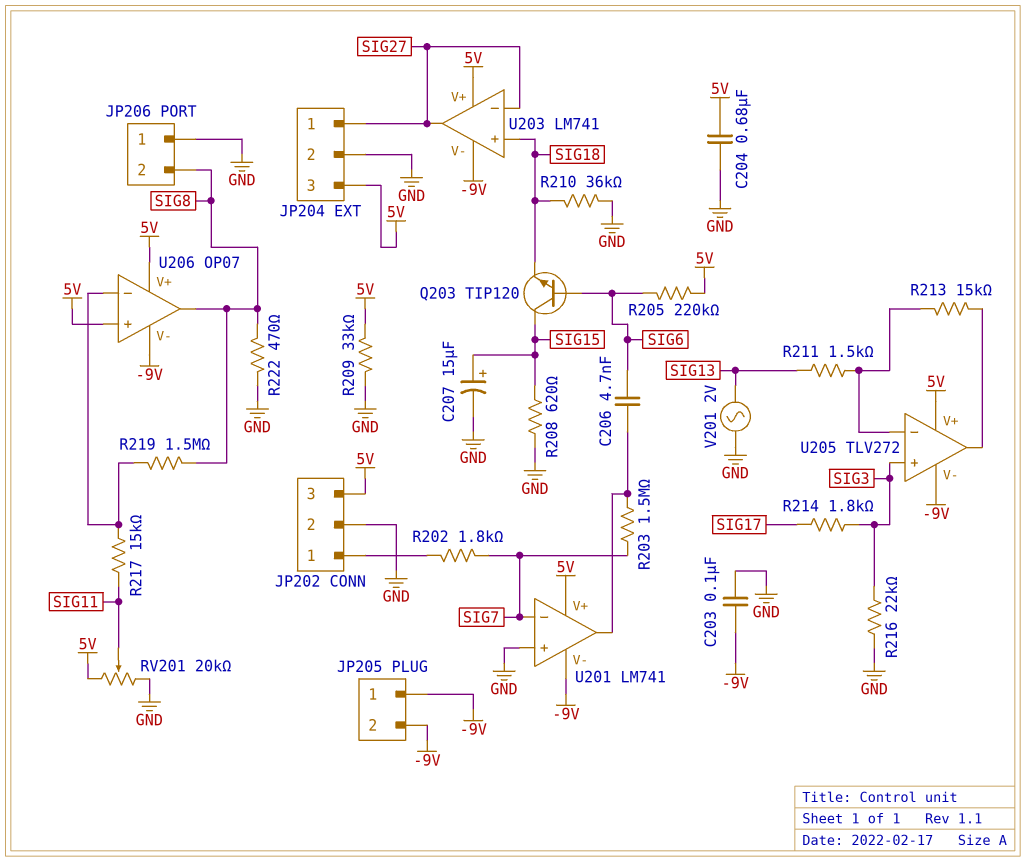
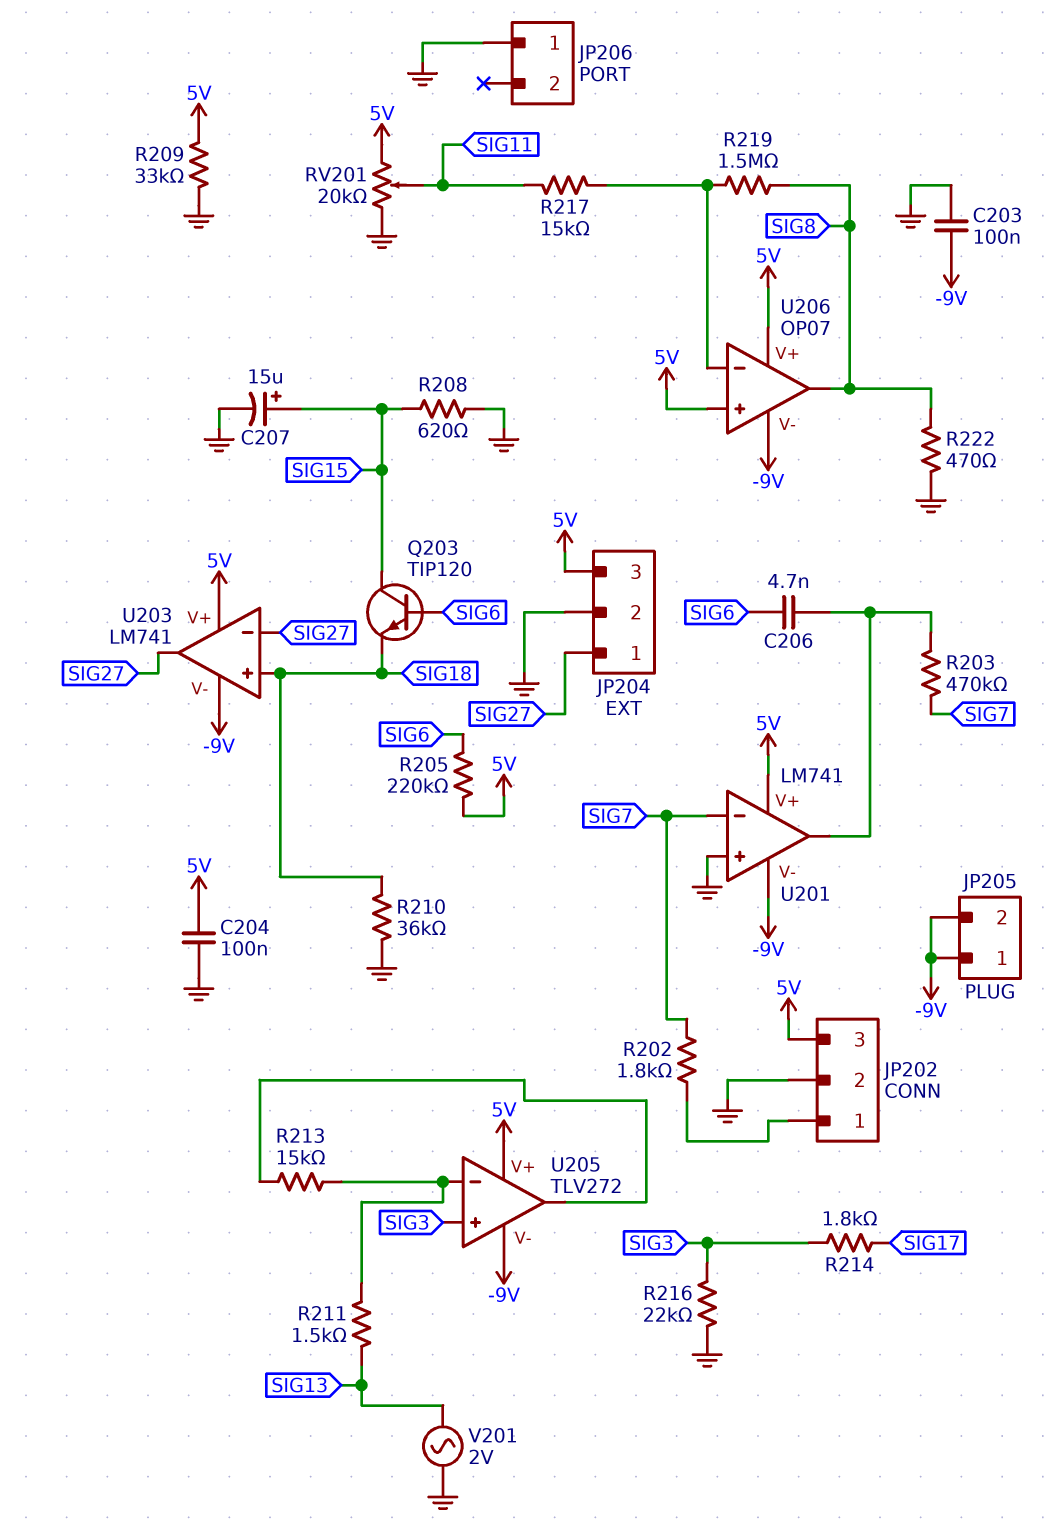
C204: 680nF (5V, GND) -> 100nF (5V, GND)
JP206 pin 2: SIG8 -> none
R203: 1.5M (SIG7, U201/out) -> 470k (SIG7, U201/out)

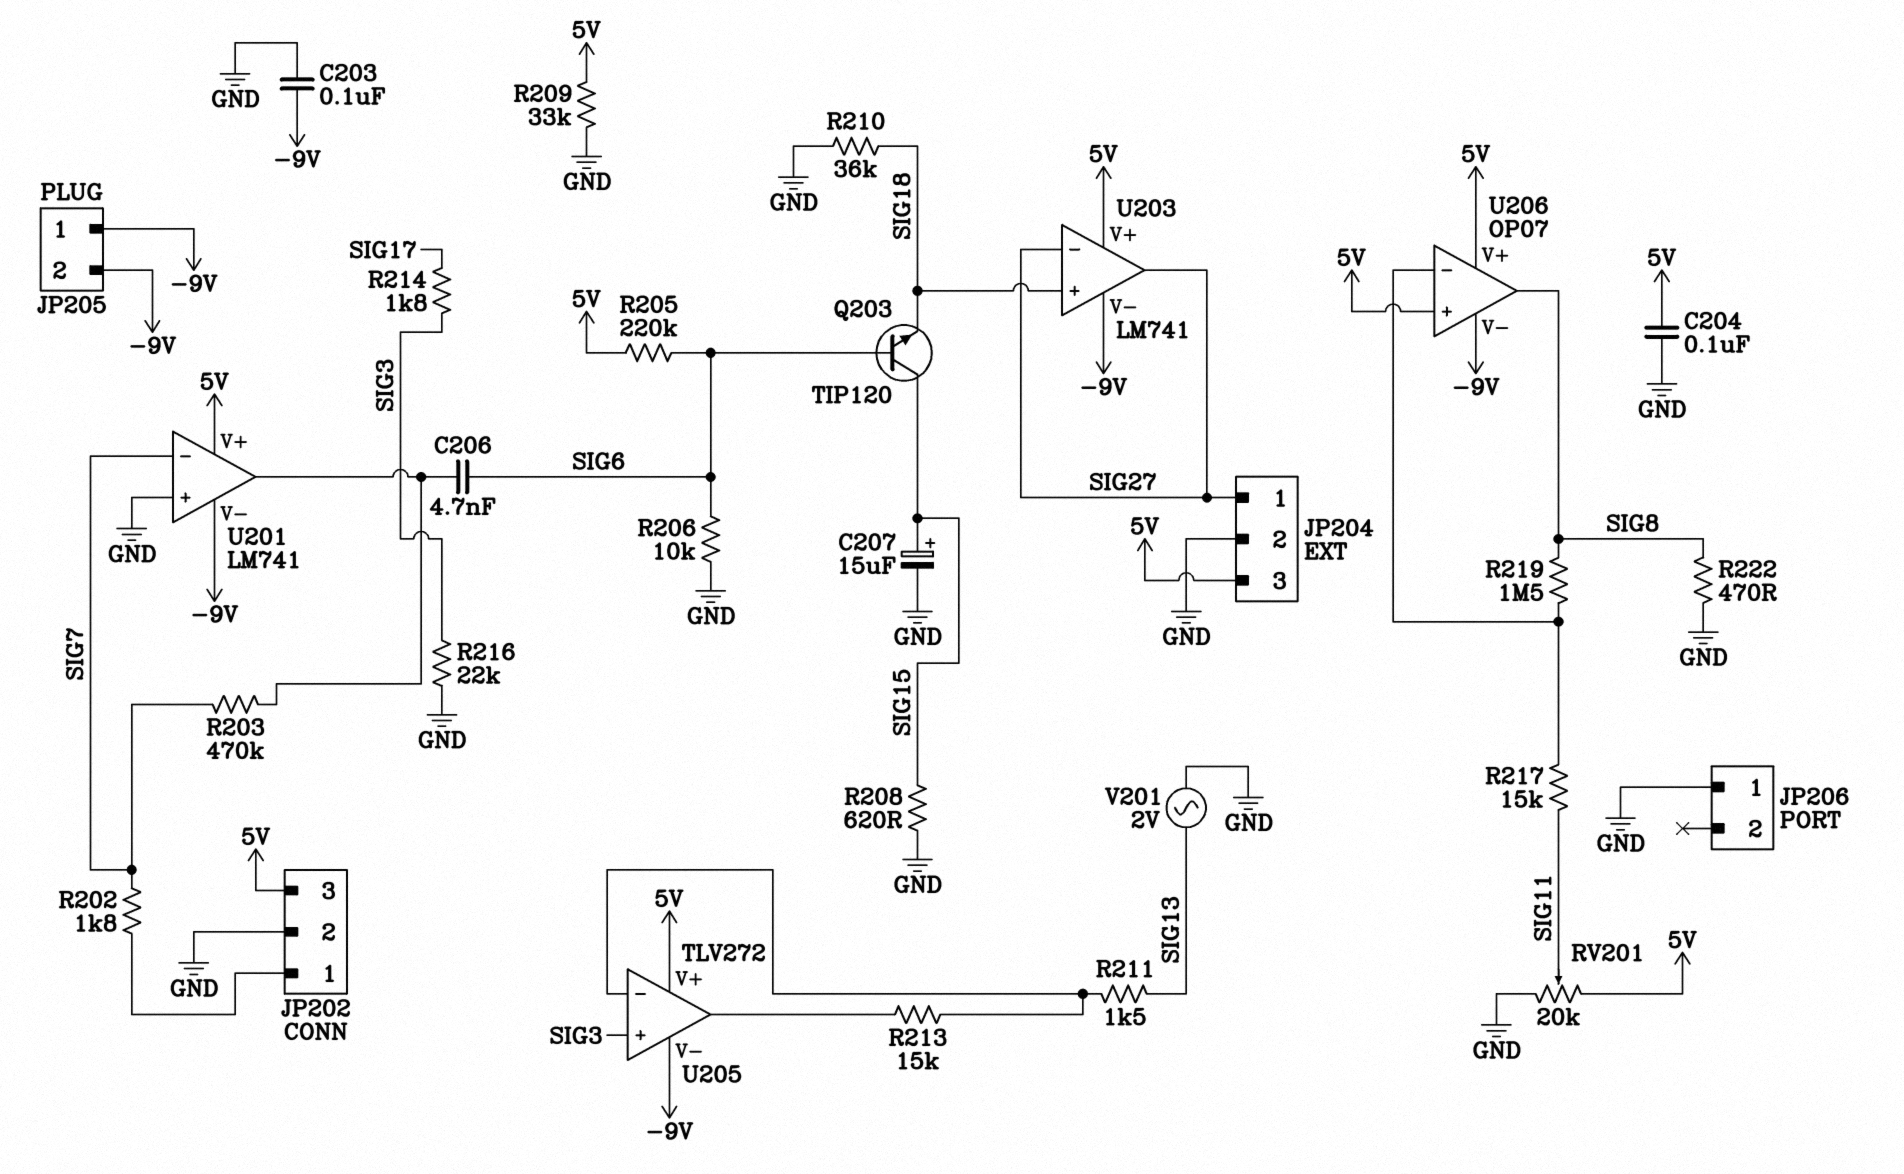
R206: none -> 10k (GND, SIG6)

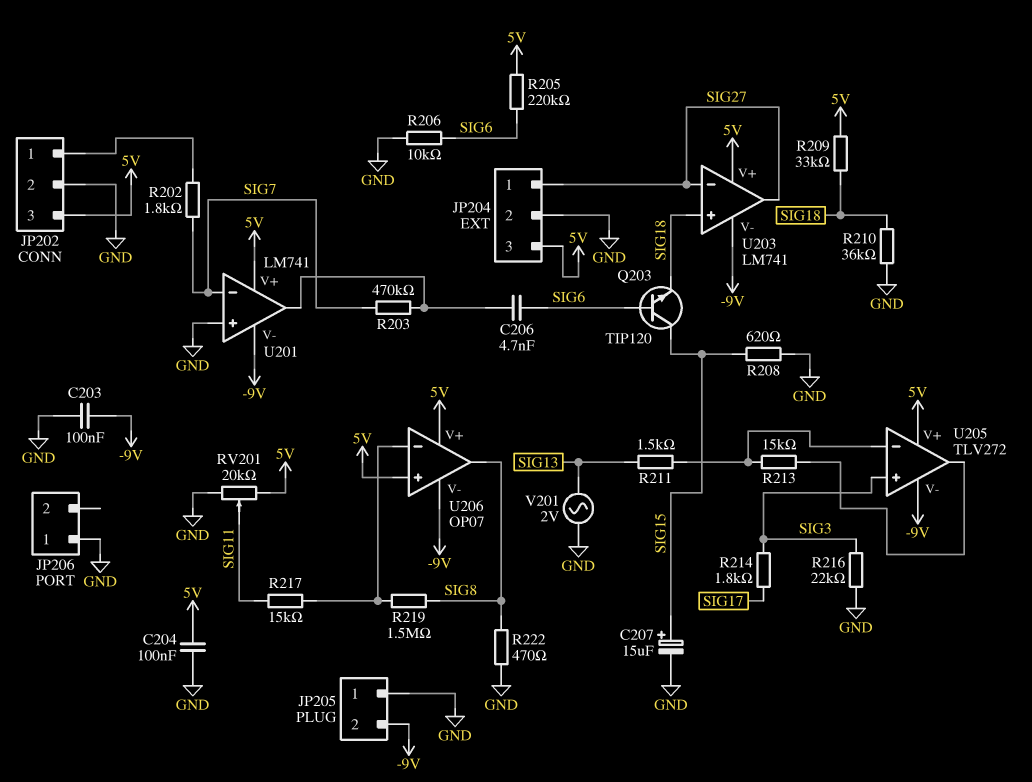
JP205 pin 1: -9V -> GND
R209: 33k (5V, GND) -> 33k (5V, SIG18)

